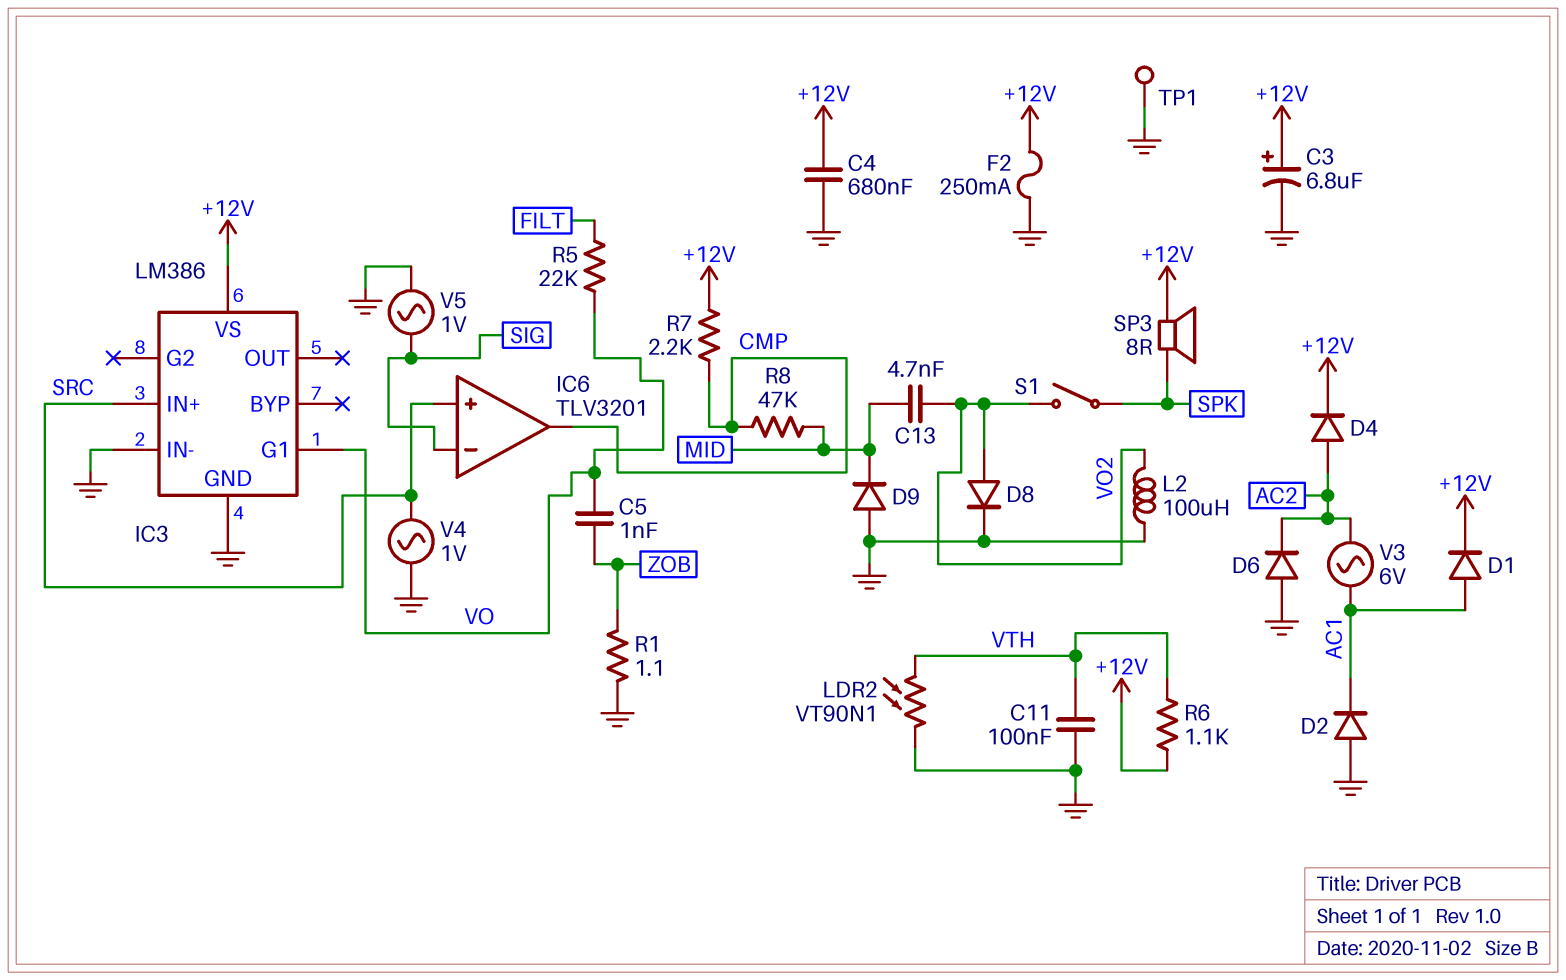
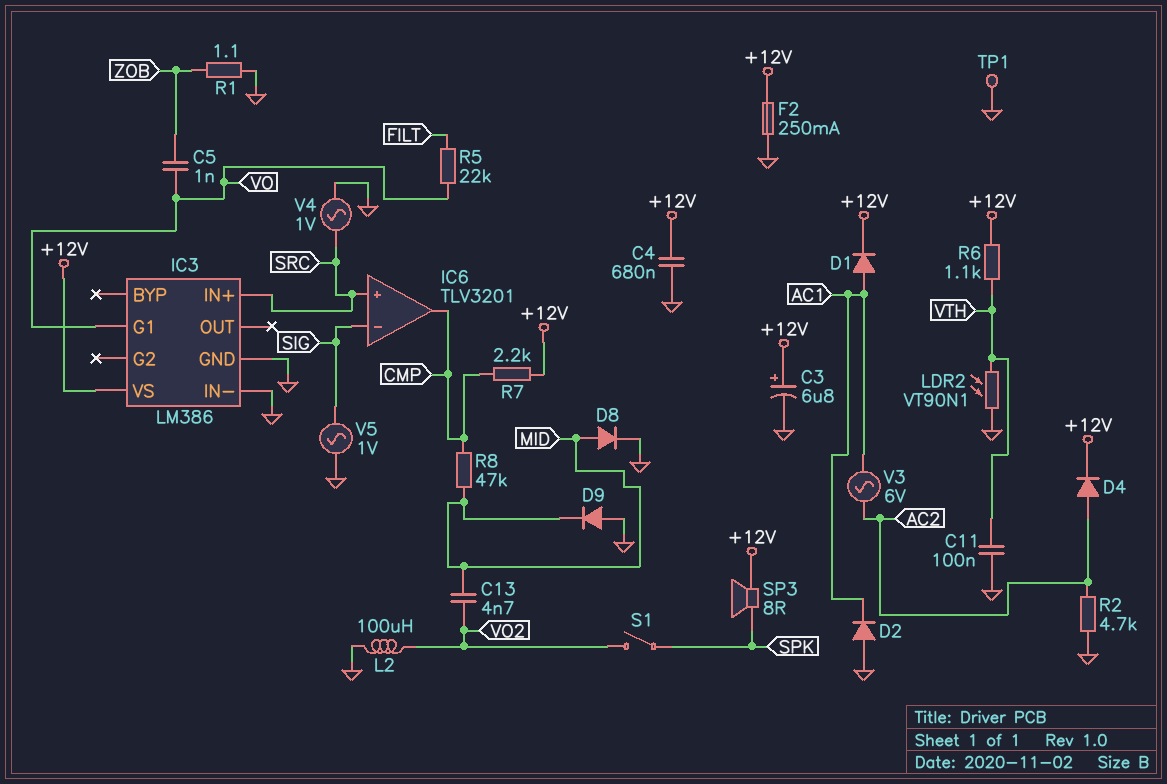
D6: diode (A GND, K AC2) -> none
D8: diode (A VO2, K GND) -> diode (A MID, K GND)
R2: none -> 4.7k (AC2, GND)

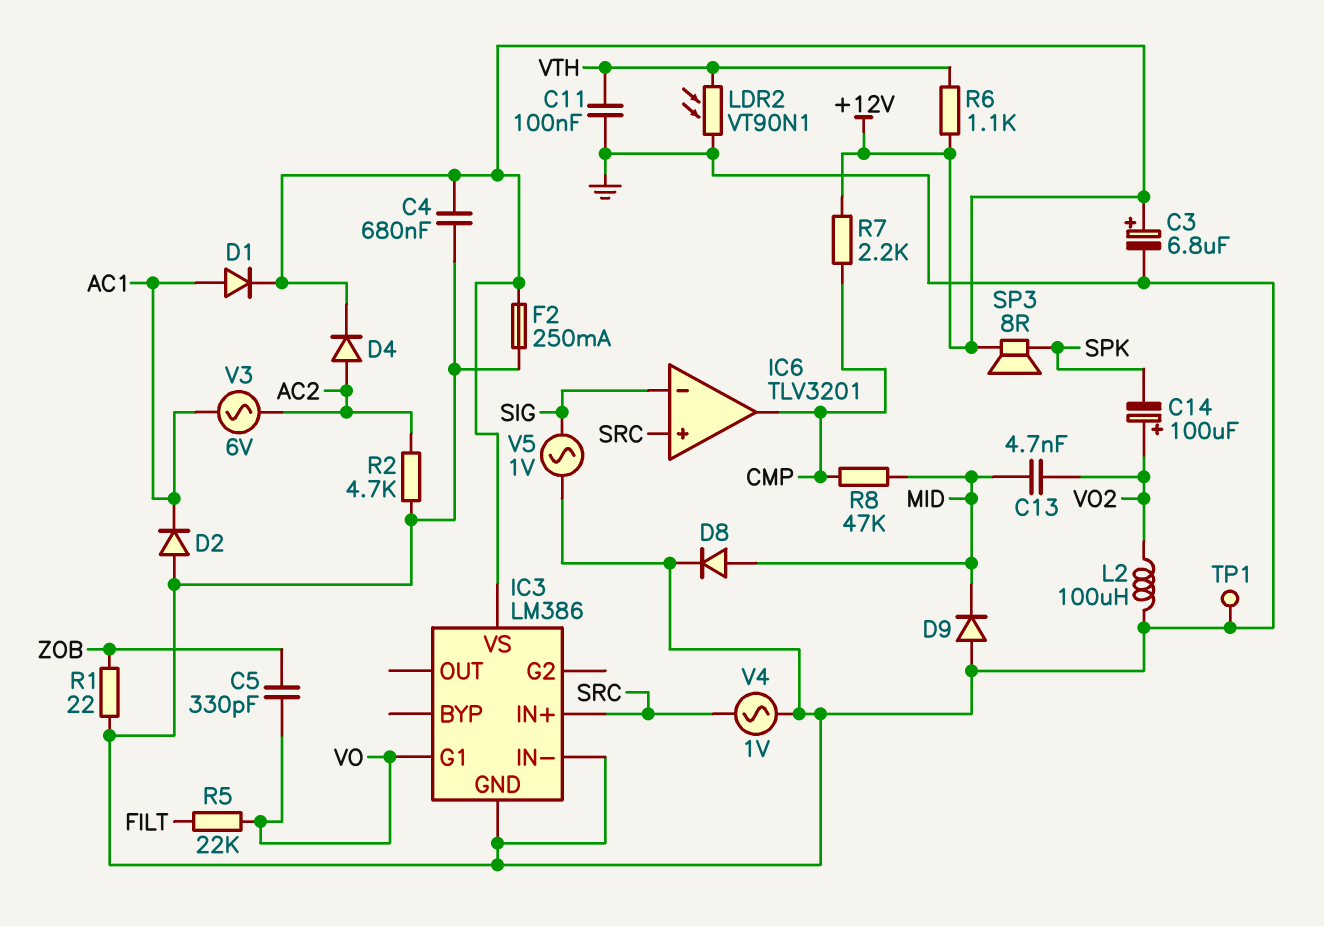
C5: 1nF (VO, ZOB) -> 330pF (VO, ZOB)
C14: none -> 100uF (plus VO2, minus SPK)
R1: 1.1 (GND, ZOB) -> 22 (GND, ZOB)
S1: switch (SPK, VO2) -> none

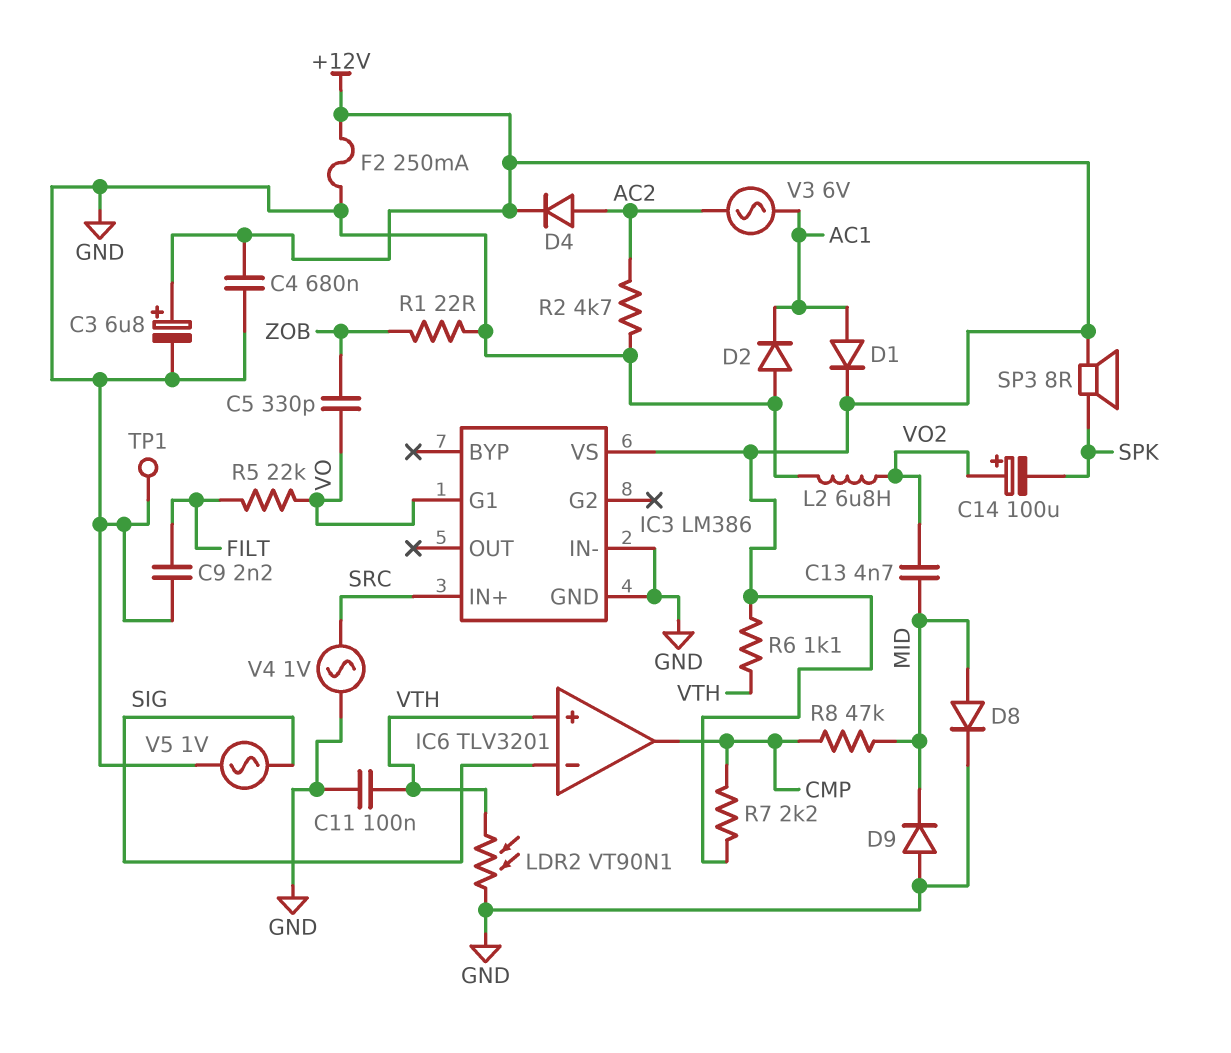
C9: none -> 2.2nF (FILT, GND)
IC6 pin in+: SRC -> VTH
L2: 100uH (GND, VO2) -> 6.8uH (GND, VO2)

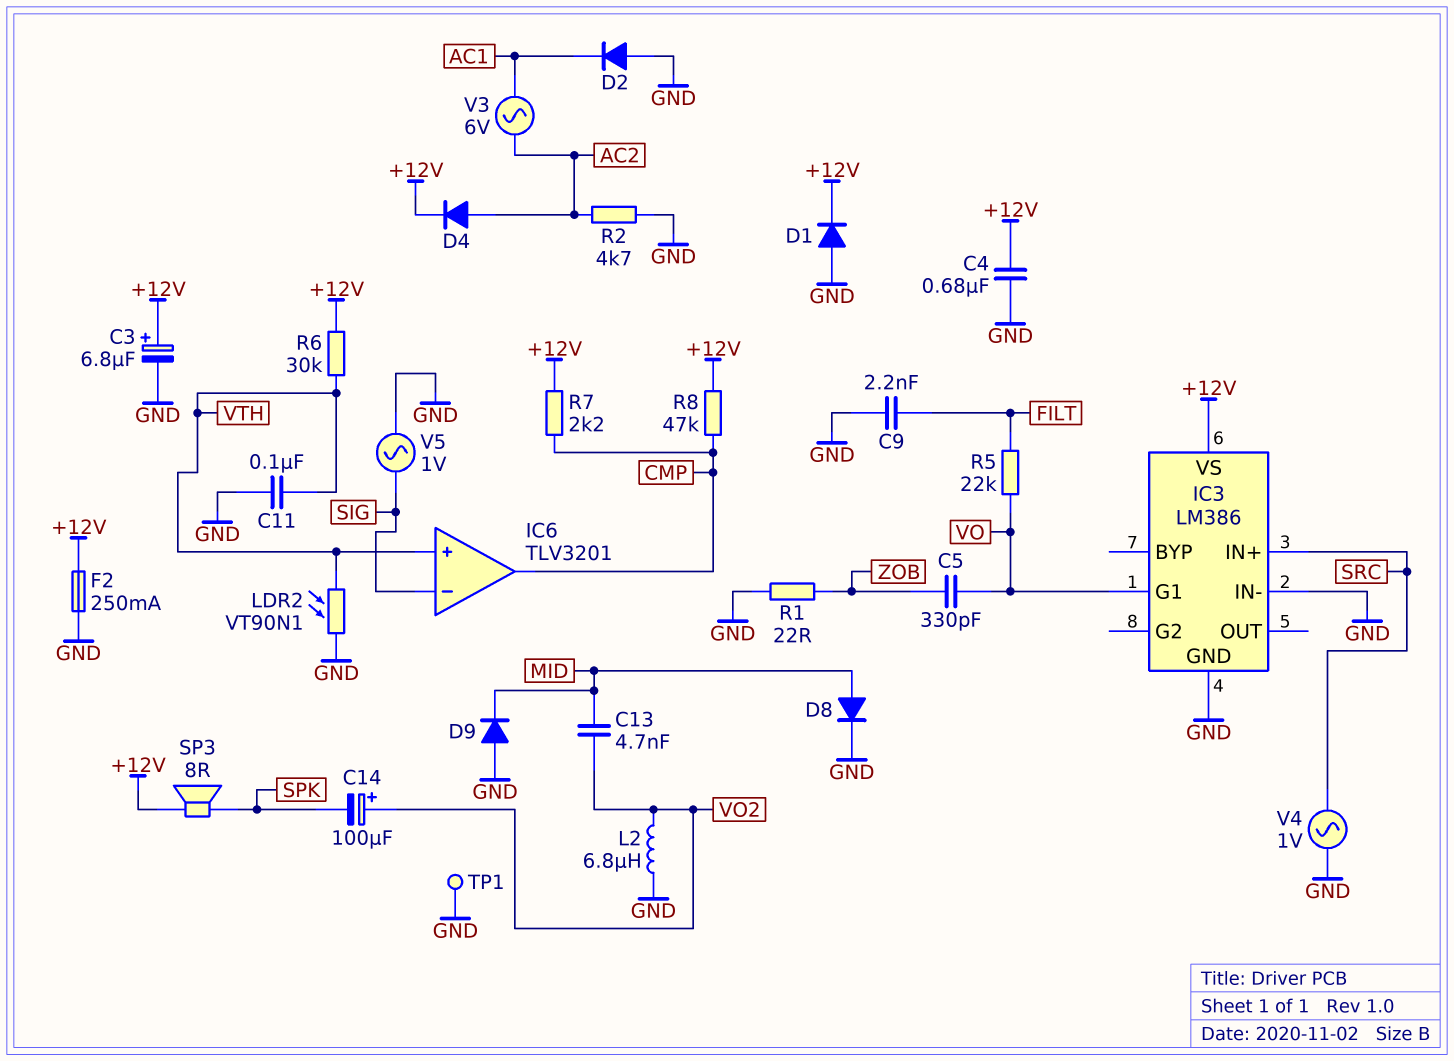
D1: diode (A AC1, K +12V) -> diode (A GND, K +12V)
R6: 1.1k (+12V, VTH) -> 30k (+12V, VTH)
R8: 47k (CMP, MID) -> 47k (+12V, CMP)

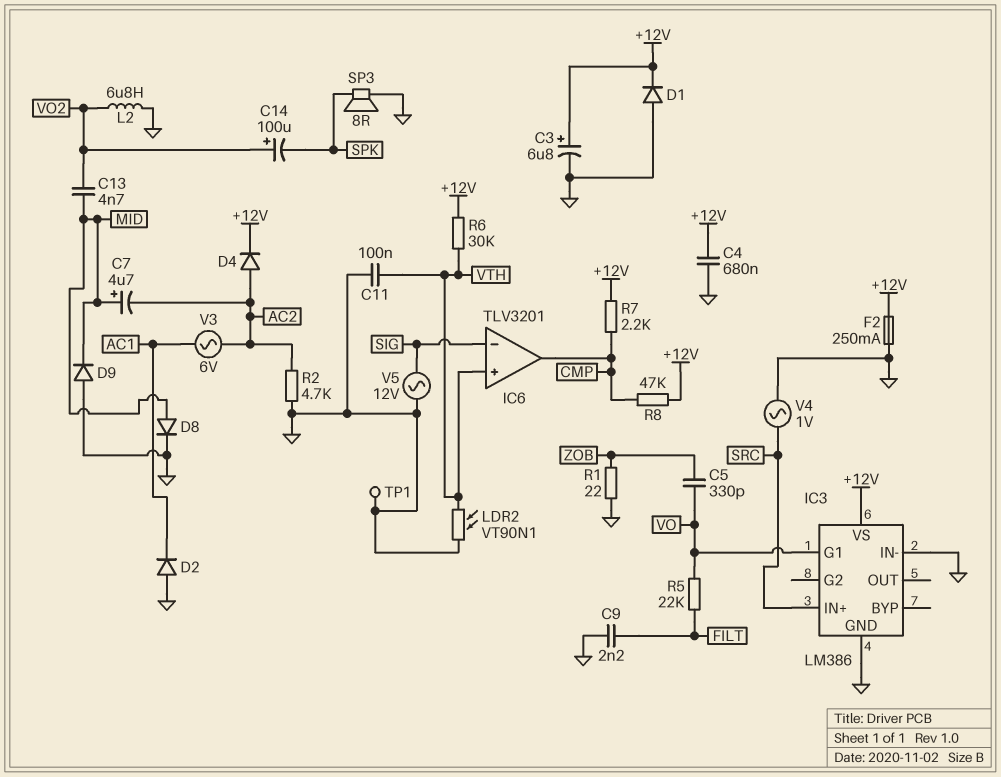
C7: none -> 4.7uF (plus MID, minus AC2)
SP3: speaker 8R (+12V, SPK) -> speaker 8R (GND, SPK)
V5: AC 1V (GND, SIG) -> AC 12V (GND, SIG)

